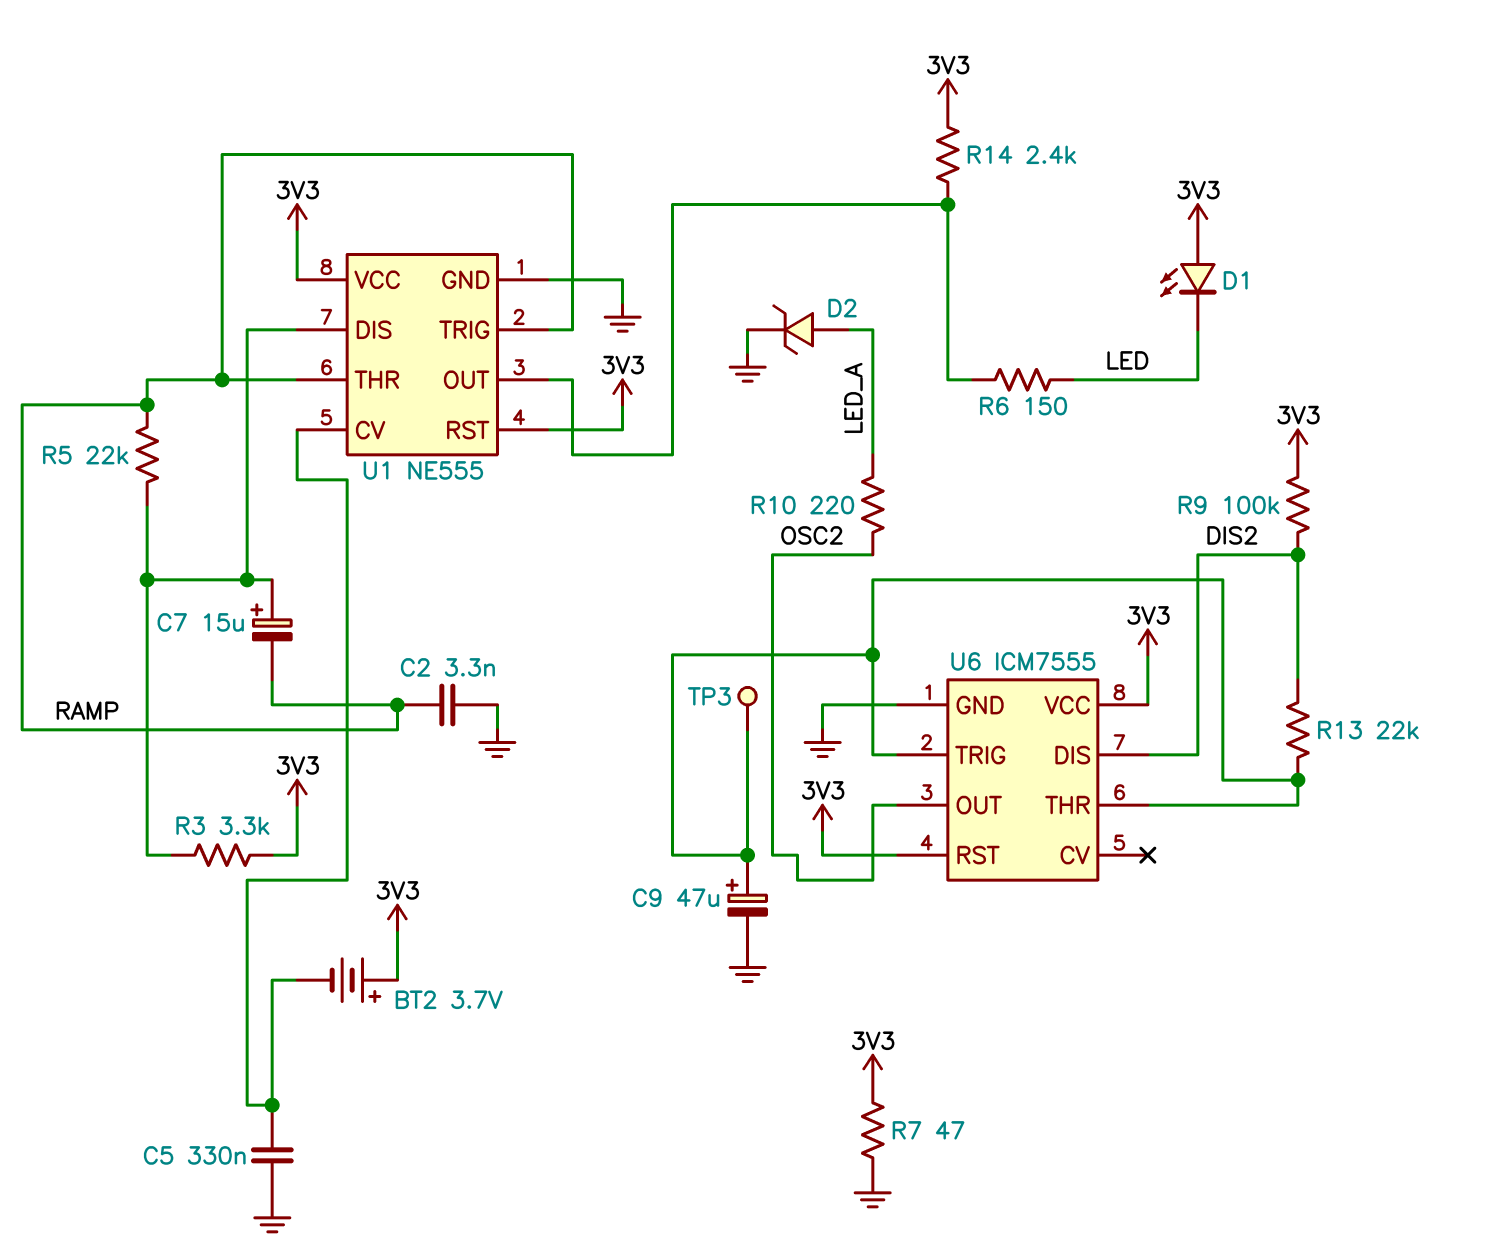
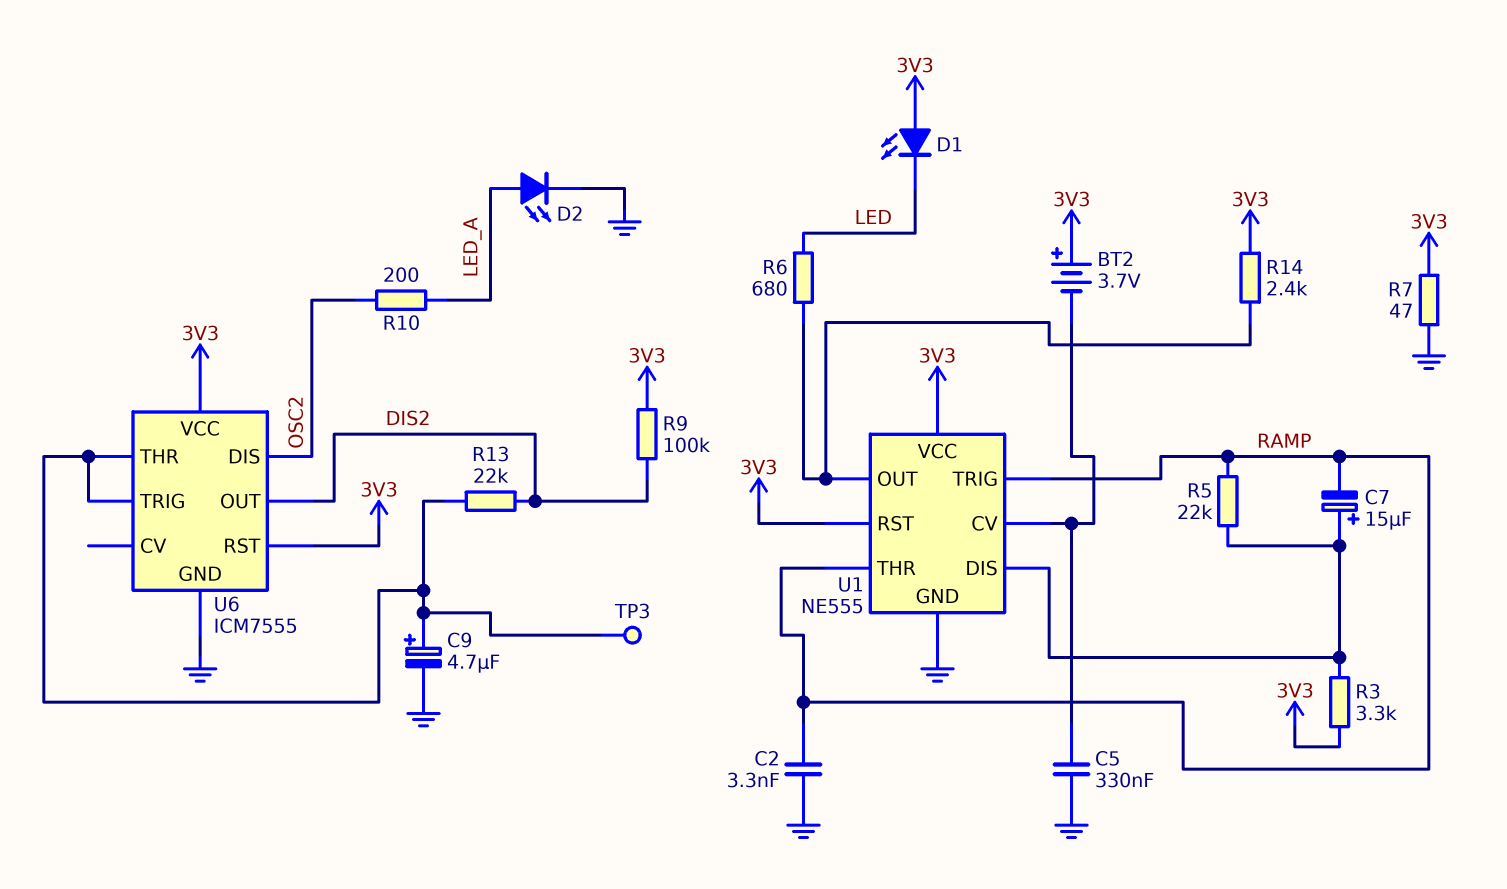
C9: 47uF (plus U6/THR, minus GND) -> 4.7uF (plus U6/THR, minus GND)
D2: zener (A LED_A, K GND) -> LED (A LED_A, K GND)
R6: 150 (LED, U1/OUT) -> 680 (LED, U1/OUT)
R10: 220 (LED_A, OSC2) -> 200 (LED_A, OSC2)
U6 pin DIS: DIS2 -> OSC2
U6 pin OUT: OSC2 -> DIS2

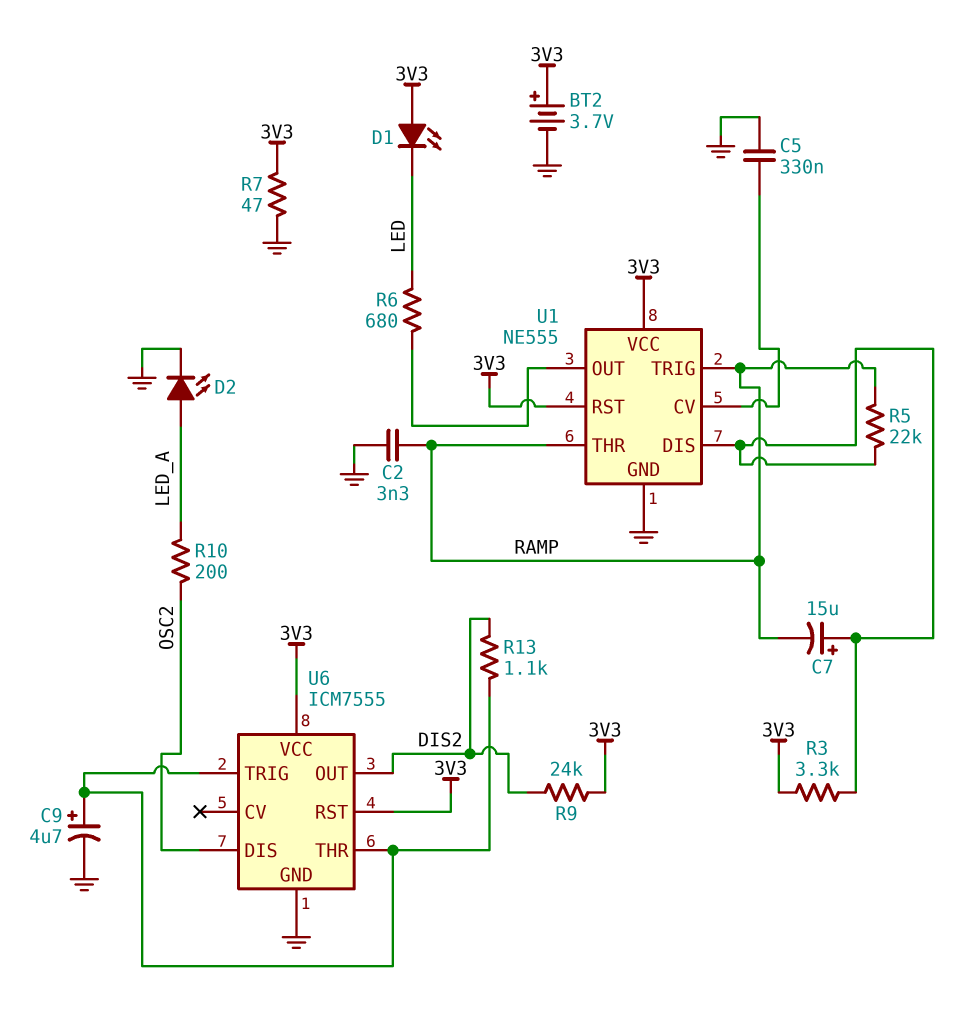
BT2: 3.7V (plus 3V3, minus U1/CV) -> 3.7V (plus 3V3, minus GND)
R9: 100k (3V3, DIS2) -> 24k (3V3, DIS2)
R13: 22k (DIS2, U6/THR) -> 1.1k (DIS2, U6/THR)
R14: 2.4k (3V3, U1/OUT) -> none
TP3: test point (U6/THR) -> none

